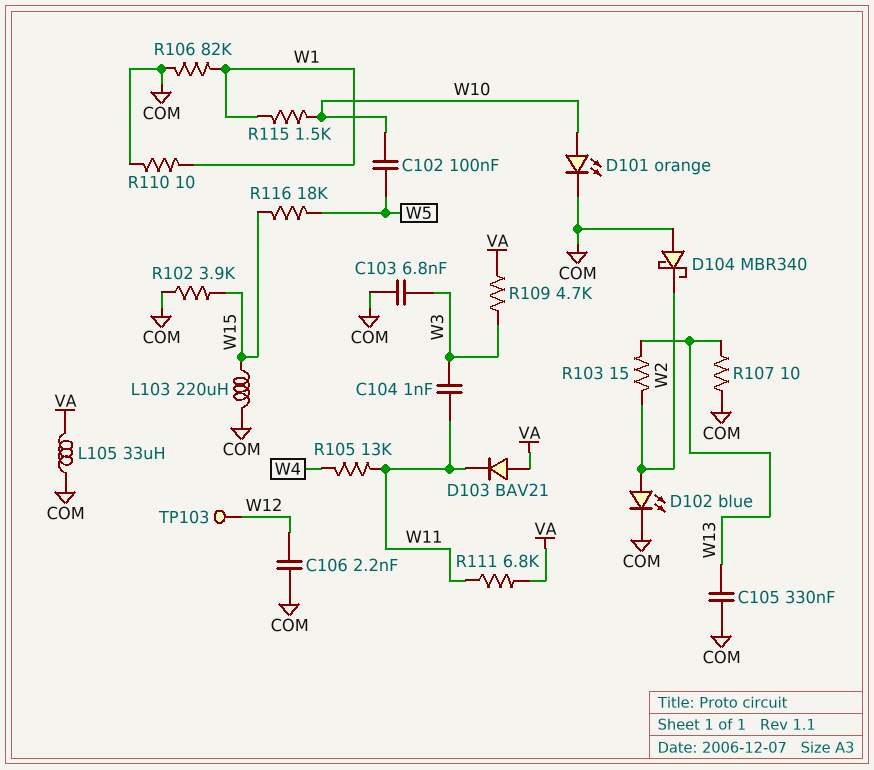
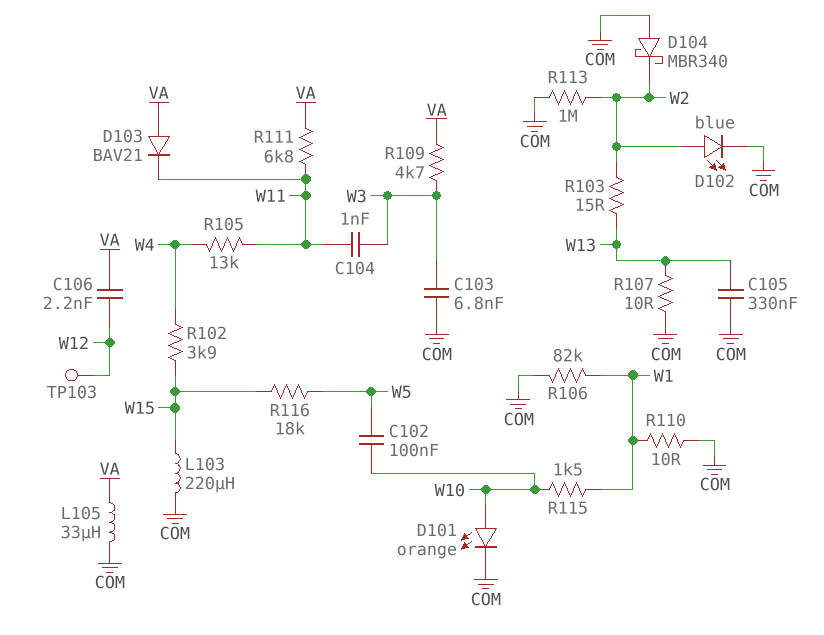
C106: 2.2nF (COM, W12) -> 2.2nF (VA, W12)
R102: 3.9k (COM, W15) -> 3.9k (W4, W15)
R113: none -> 1M (COM, W2)

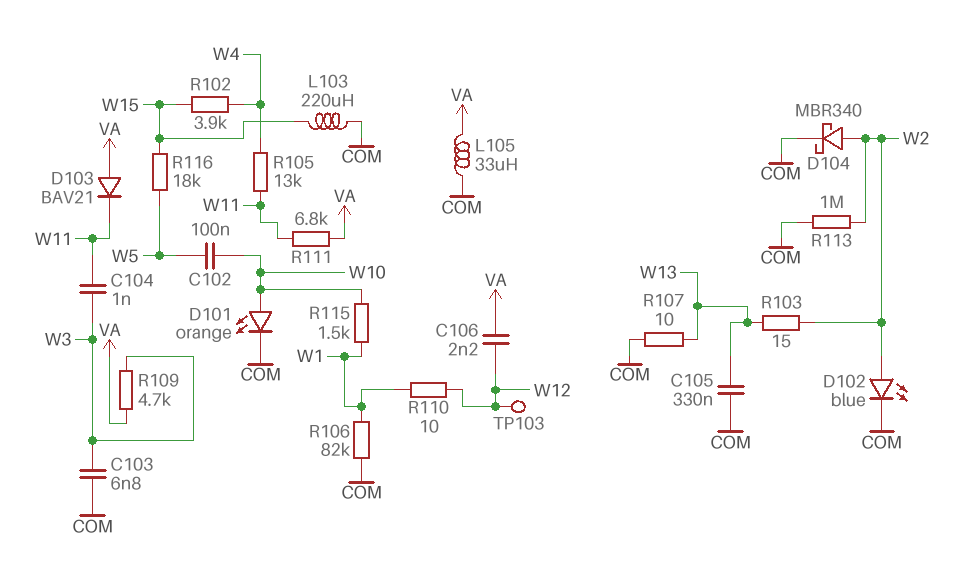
D104: schottky MBR340 (A COM, K W2) -> schottky MBR340 (A W2, K COM)
R110: 10 (COM, W1) -> 10 (W1, W12)

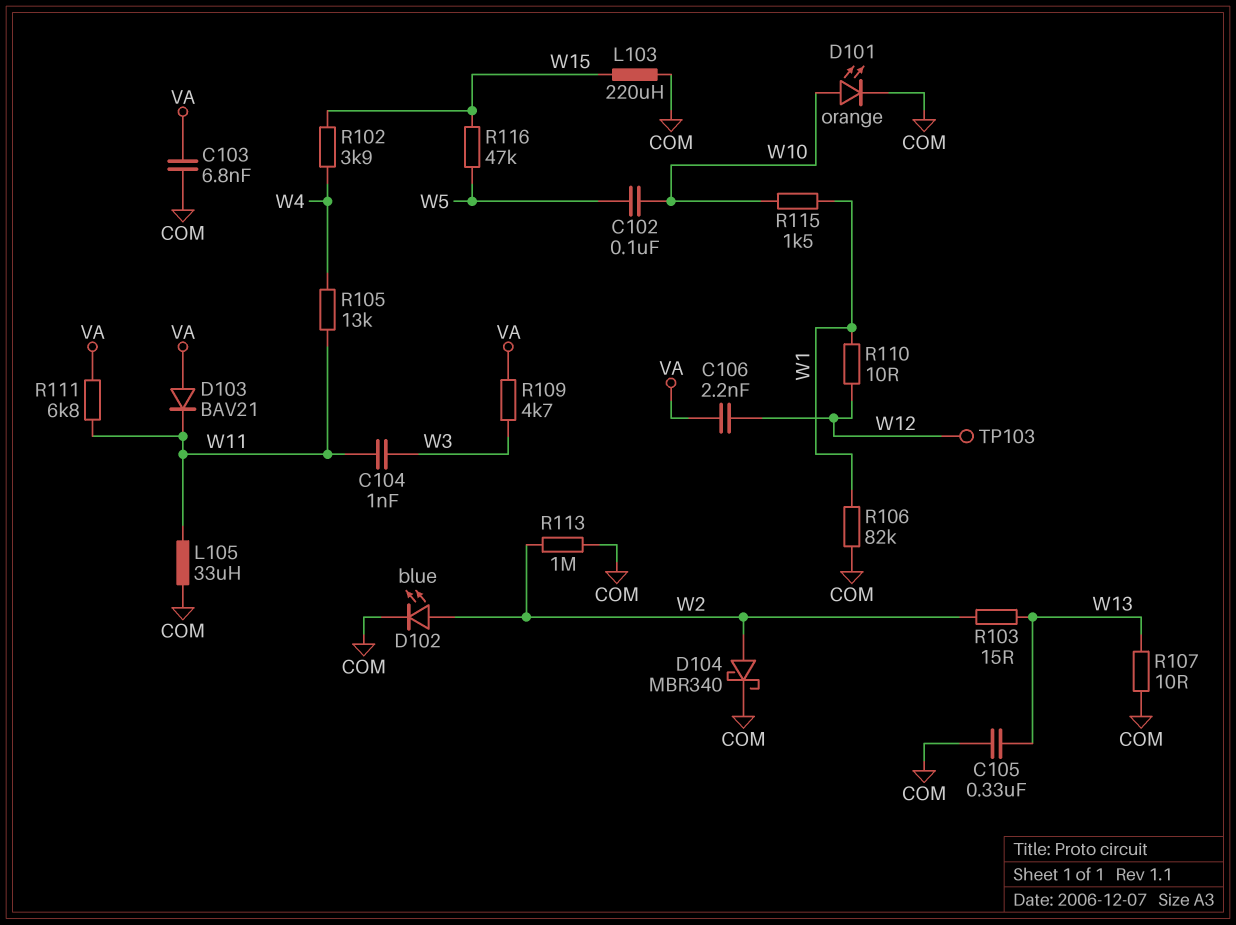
C103: 6.8nF (COM, W3) -> 6.8nF (COM, VA)
L105: 33uH (COM, VA) -> 33uH (COM, W11)
R116: 18k (W5, W15) -> 47k (W5, W15)

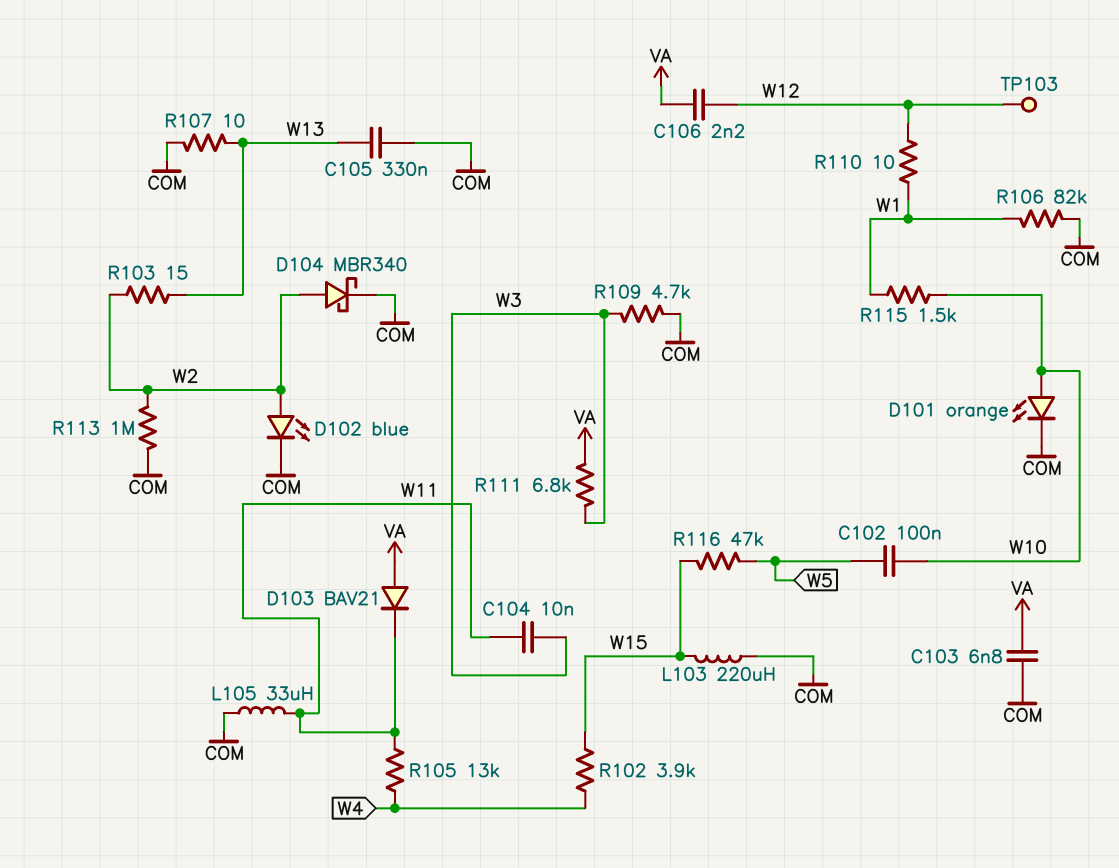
C104: 1nF (W3, W11) -> 10nF (W3, W11)
R109: 4.7k (VA, W3) -> 4.7k (COM, W3)
R111: 6.8k (VA, W11) -> 6.8k (VA, W3)

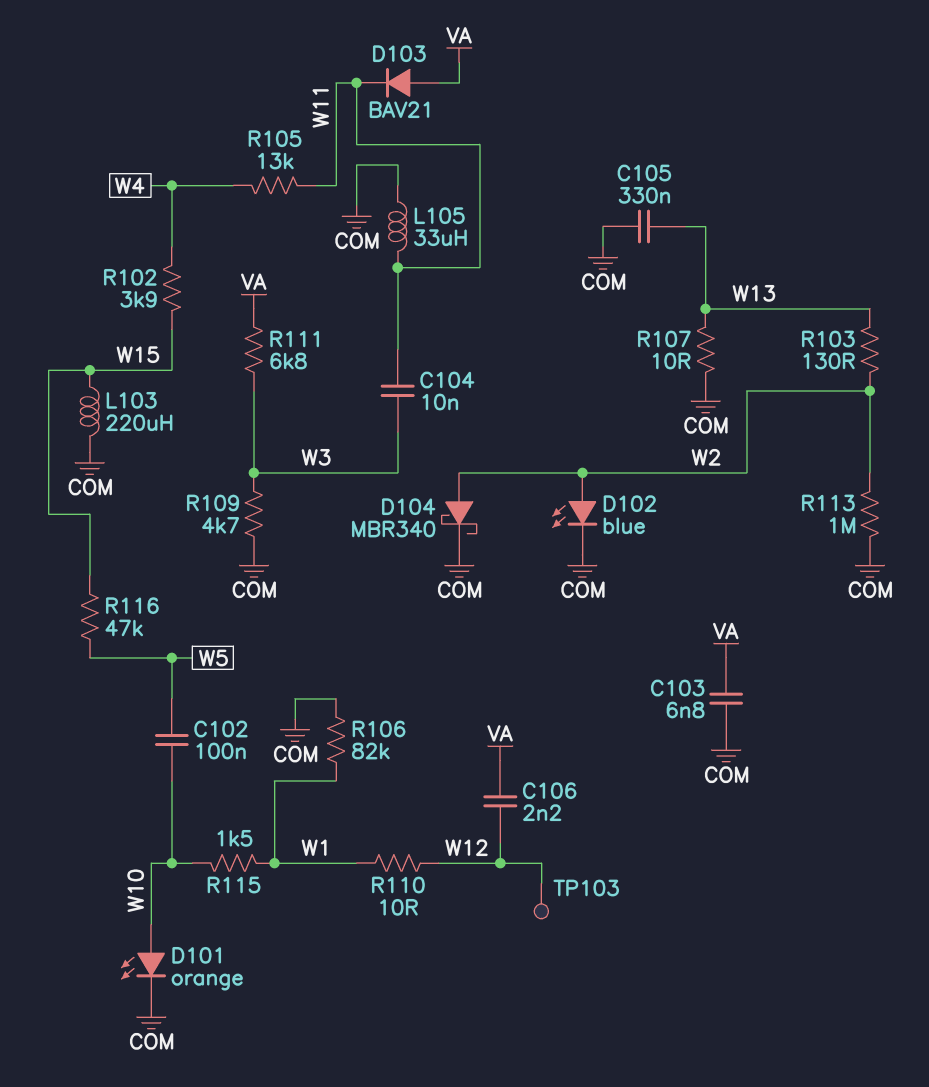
R103: 15 (W2, W13) -> 130 (W2, W13)

